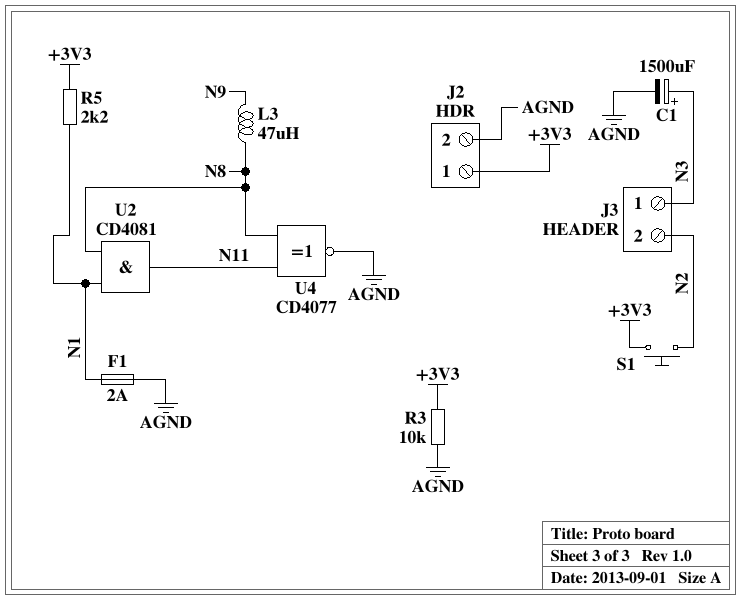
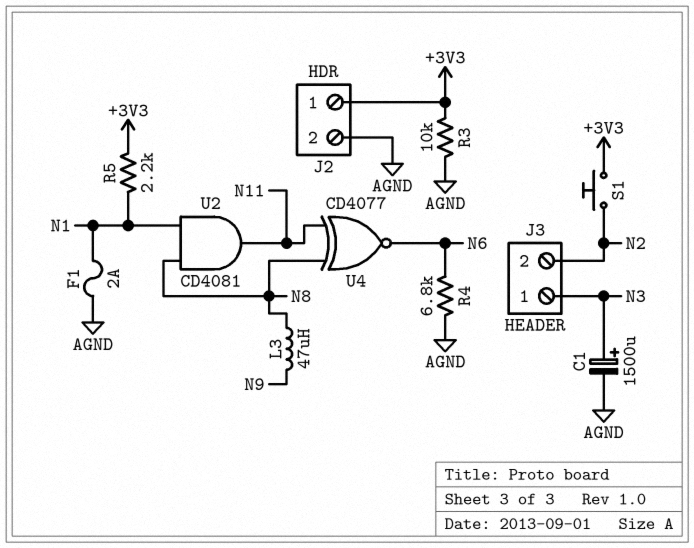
R4: none -> 6.8k (AGND, N6)
U4: XNOR CD4077 (in N8, in N11, out AGND) -> XNOR CD4077 (in N8, in N11, out N6)

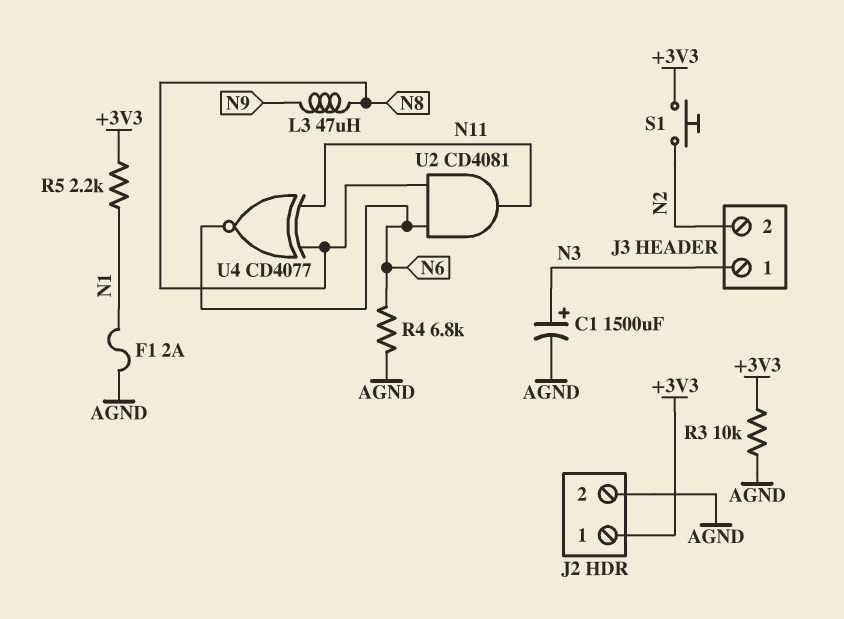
U2: AND CD4081 (in N1, in N8, out N11) -> AND CD4081 (in N6, in N8, out N11)

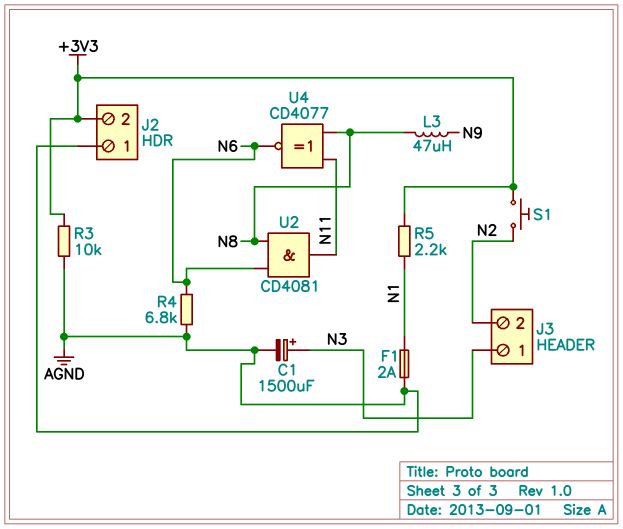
J2 pin 1: +3V3 -> AGND
J2 pin 2: AGND -> +3V3

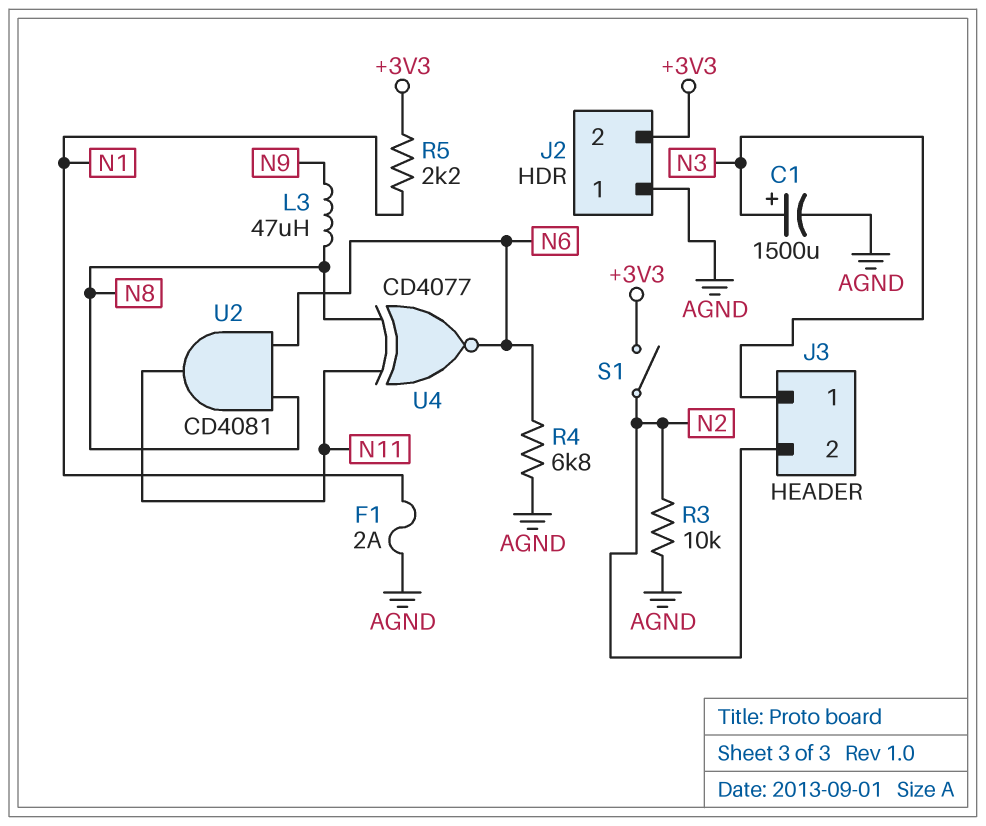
R3: 10k (+3V3, AGND) -> 10k (AGND, N2)
S1: button (+3V3, N2) -> switch (+3V3, N2)

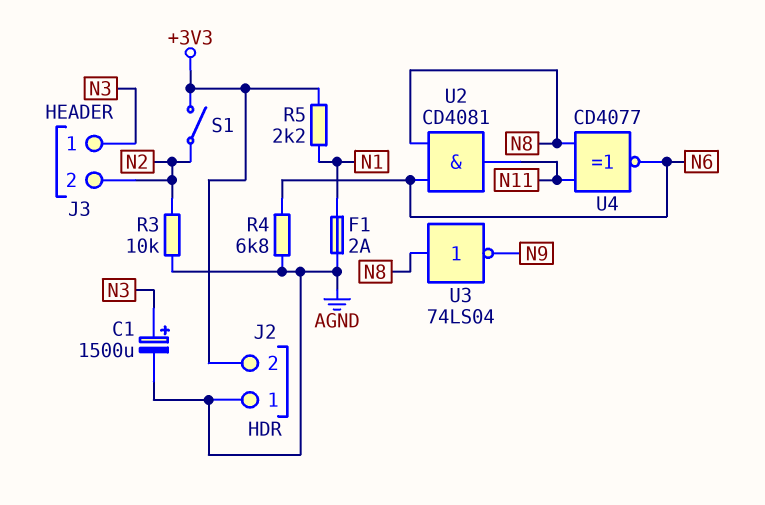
L3: 47uH (N8, N9) -> none
U3: none -> NOT 74LS04 (in N8, out N9)

